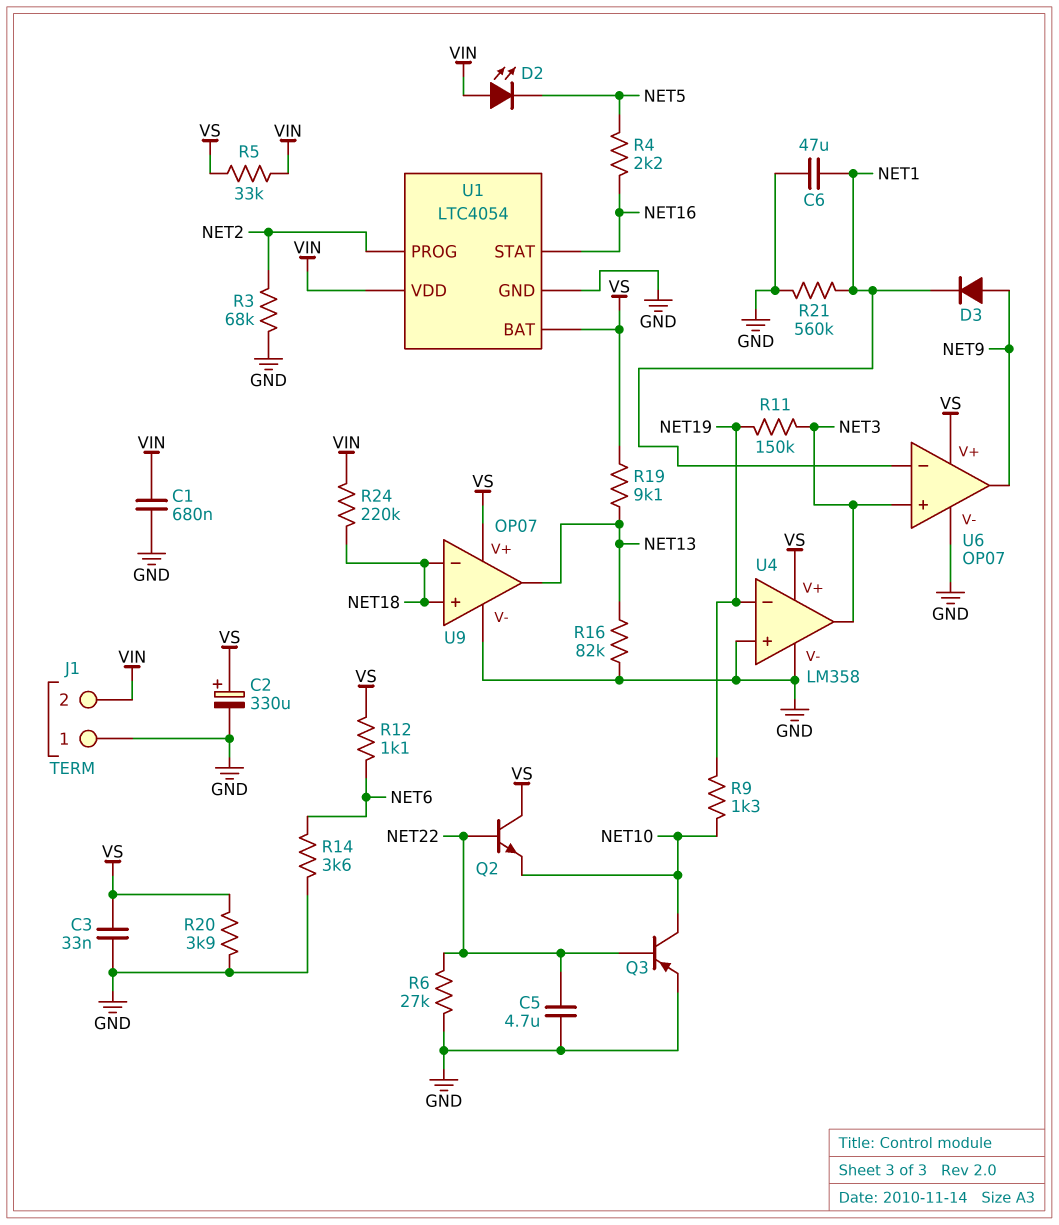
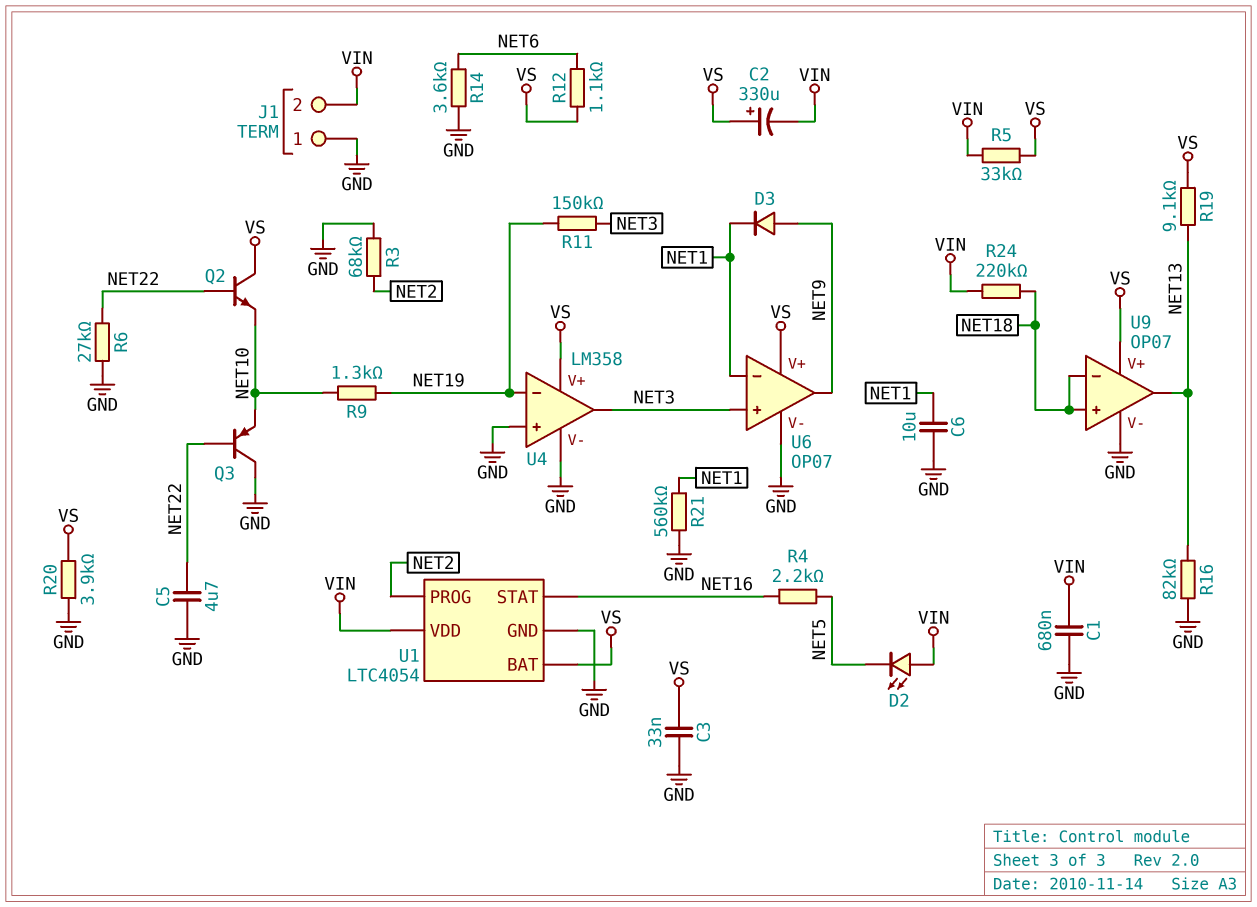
C2: 330uF (plus VS, minus GND) -> 330uF (plus VS, minus VIN)
C6: 47uF (GND, NET1) -> 10uF (GND, NET1)
Q3: PNP (B NET22, C NET10, E GND) -> PNP (B NET22, C GND, E NET10)

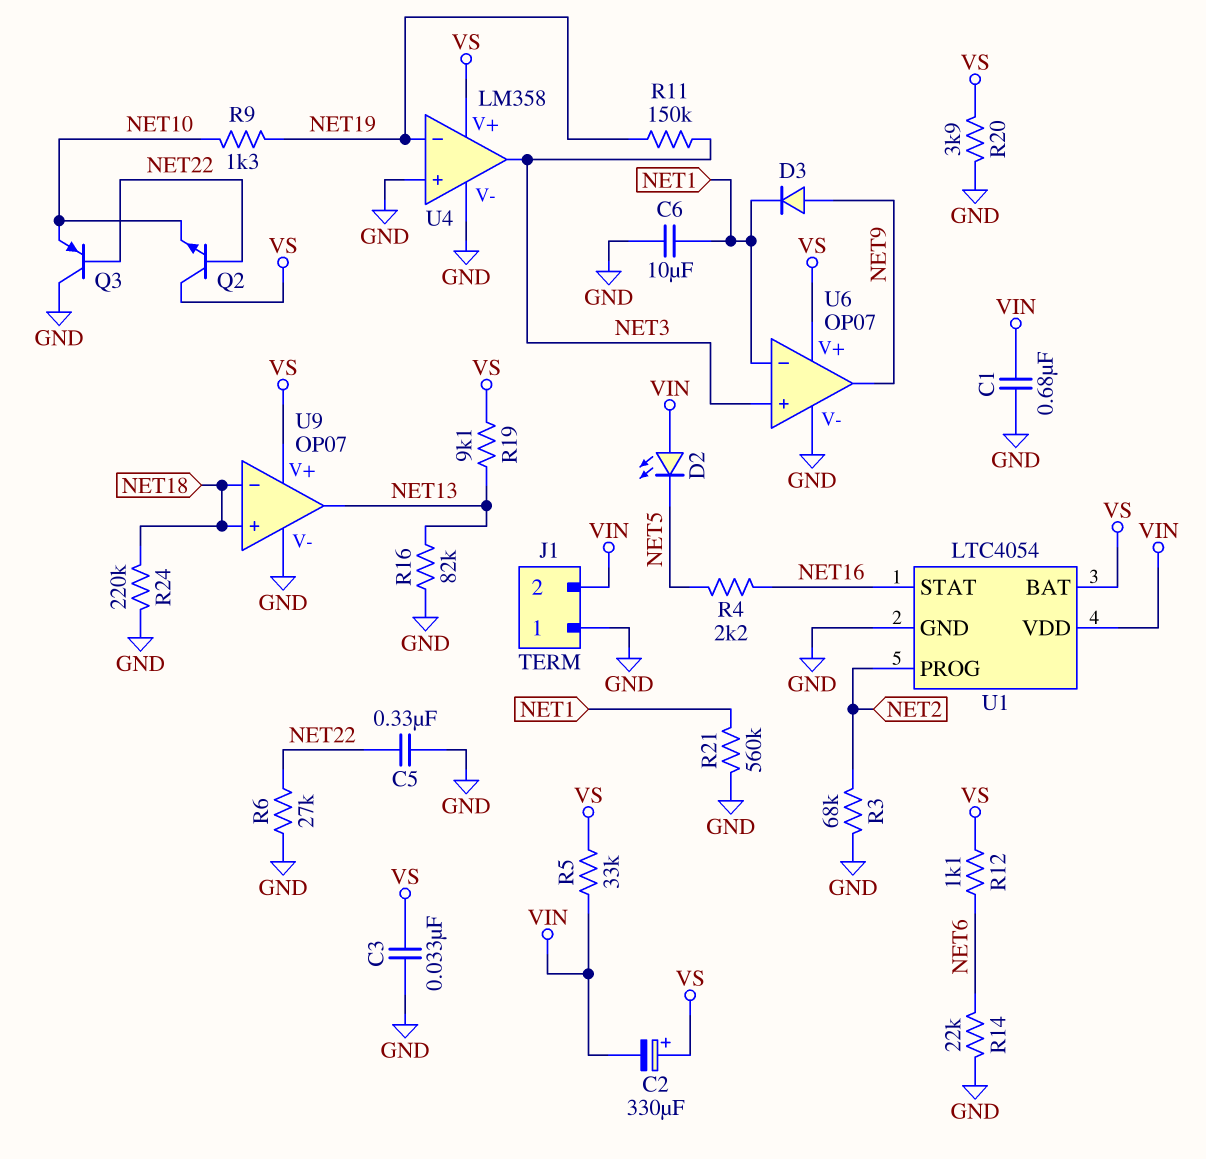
C5: 4.7uF (GND, NET22) -> 330nF (GND, NET22)
R14: 3.6k (GND, NET6) -> 22k (GND, NET6)
R24: 220k (NET18, VIN) -> 220k (GND, NET18)

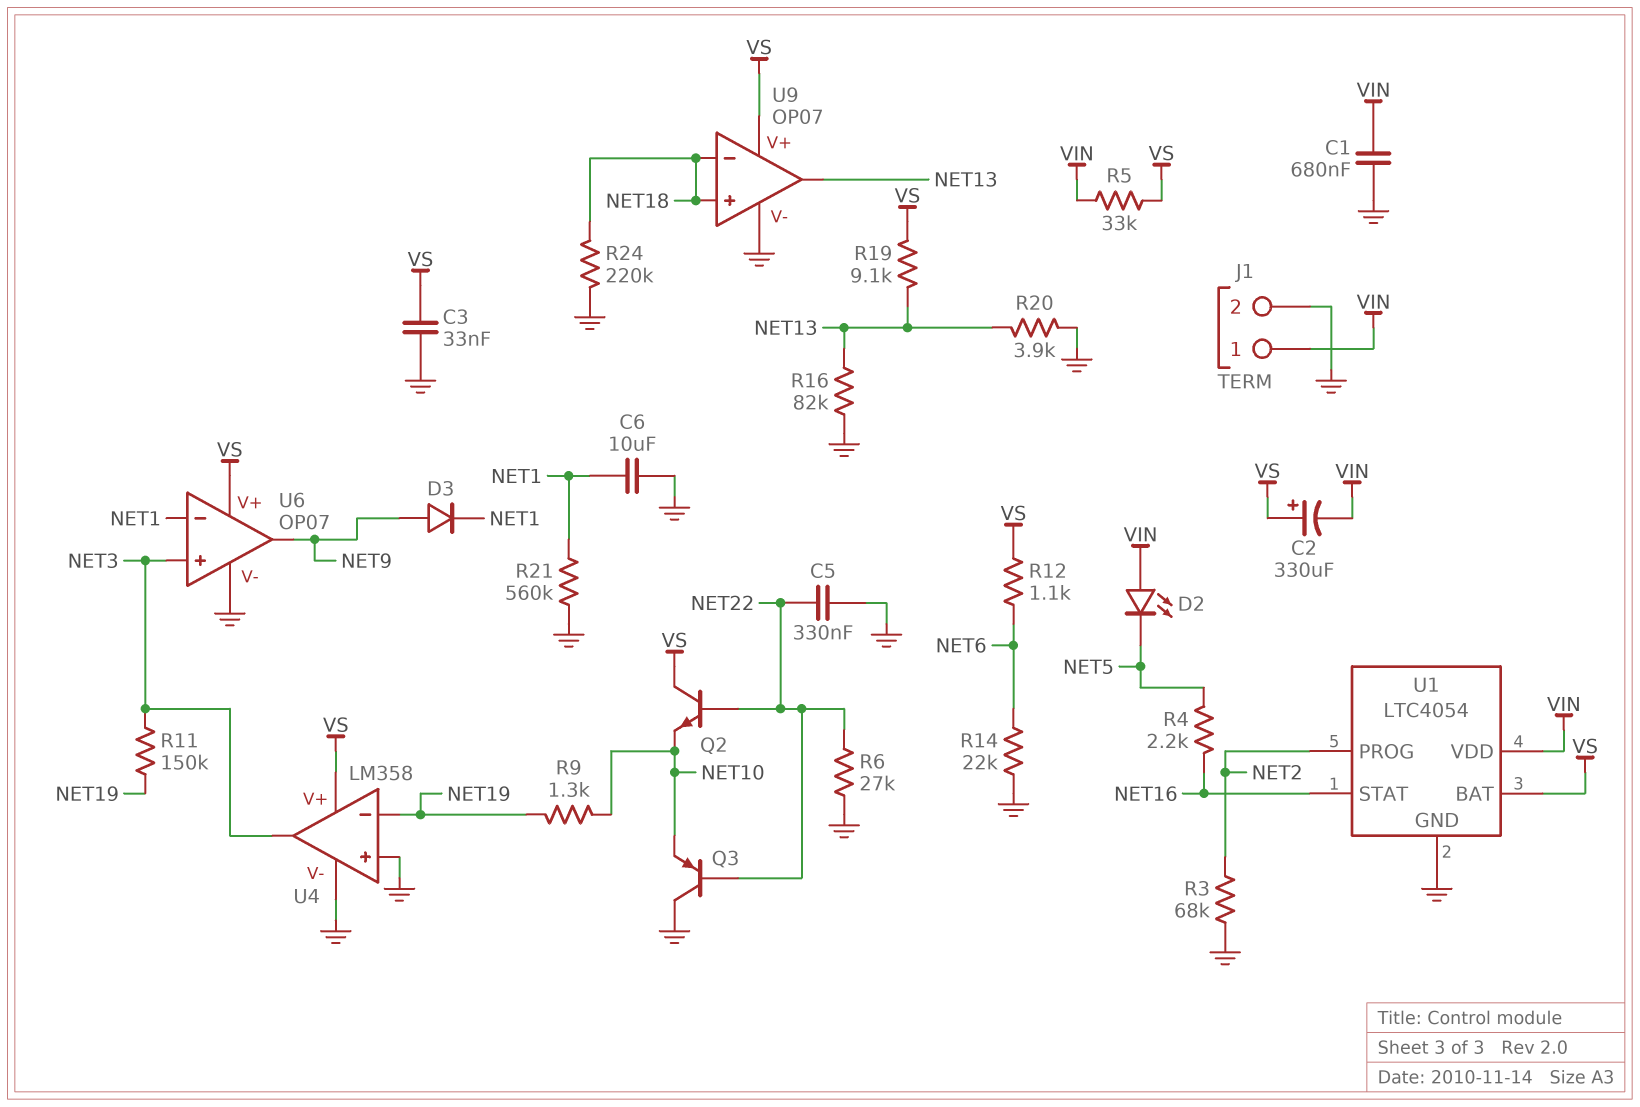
J1 pin 1: GND -> VIN
J1 pin 2: VIN -> GND
R20: 3.9k (GND, VS) -> 3.9k (GND, NET13)

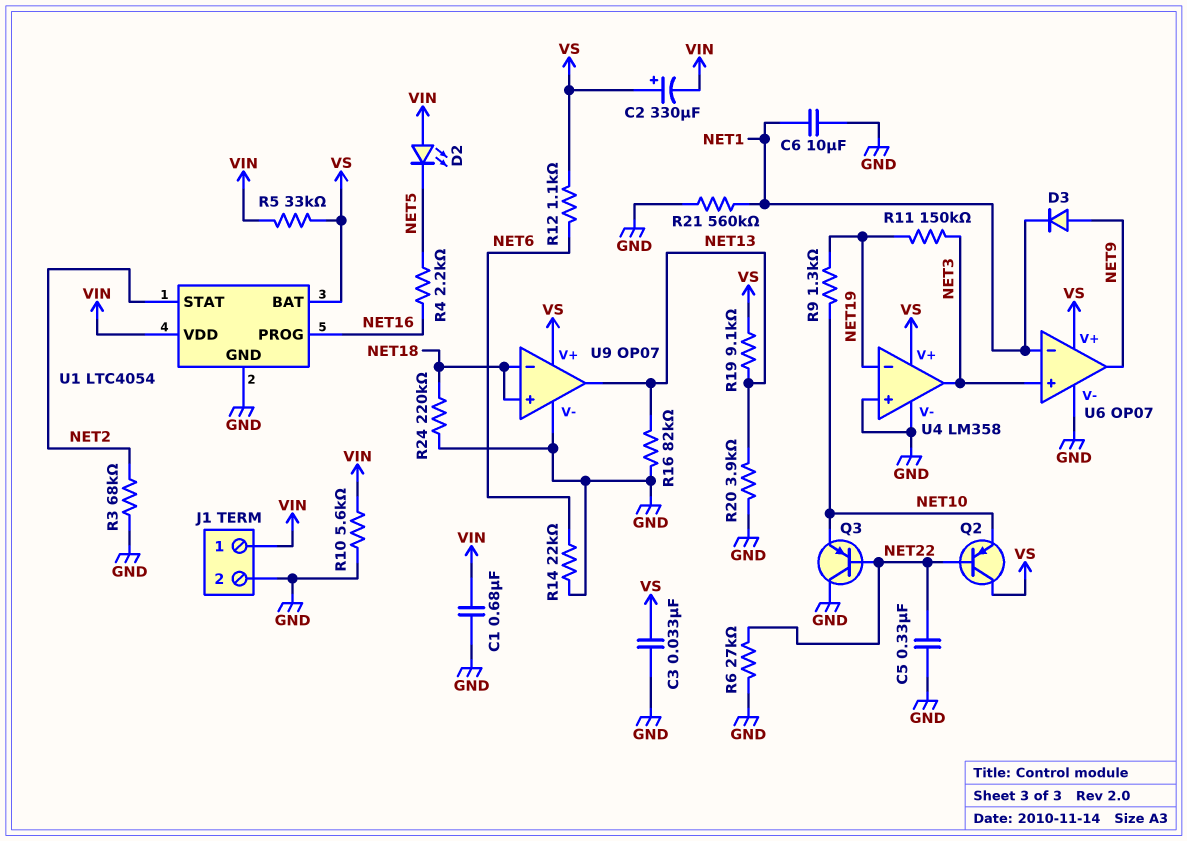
Q2: NPN (B NET22, C VS, E NET10) -> PNP (B NET22, C VS, E NET10)
R10: none -> 5.6k (GND, VIN)
U1 pin PROG: NET2 -> NET16
U1 pin STAT: NET16 -> NET2

